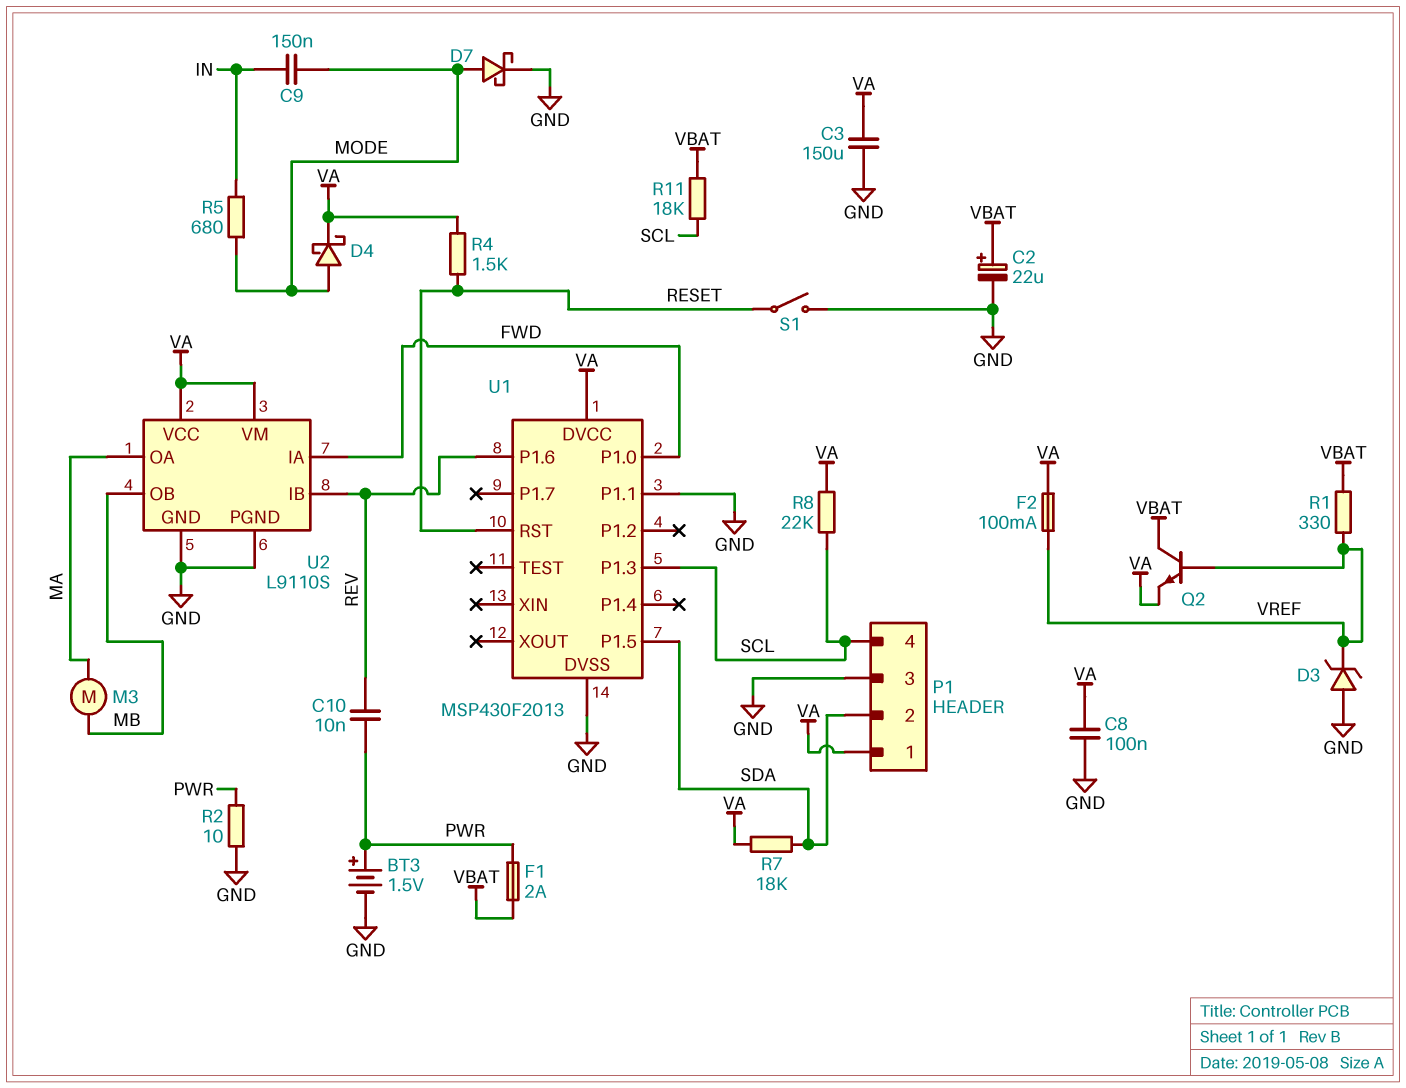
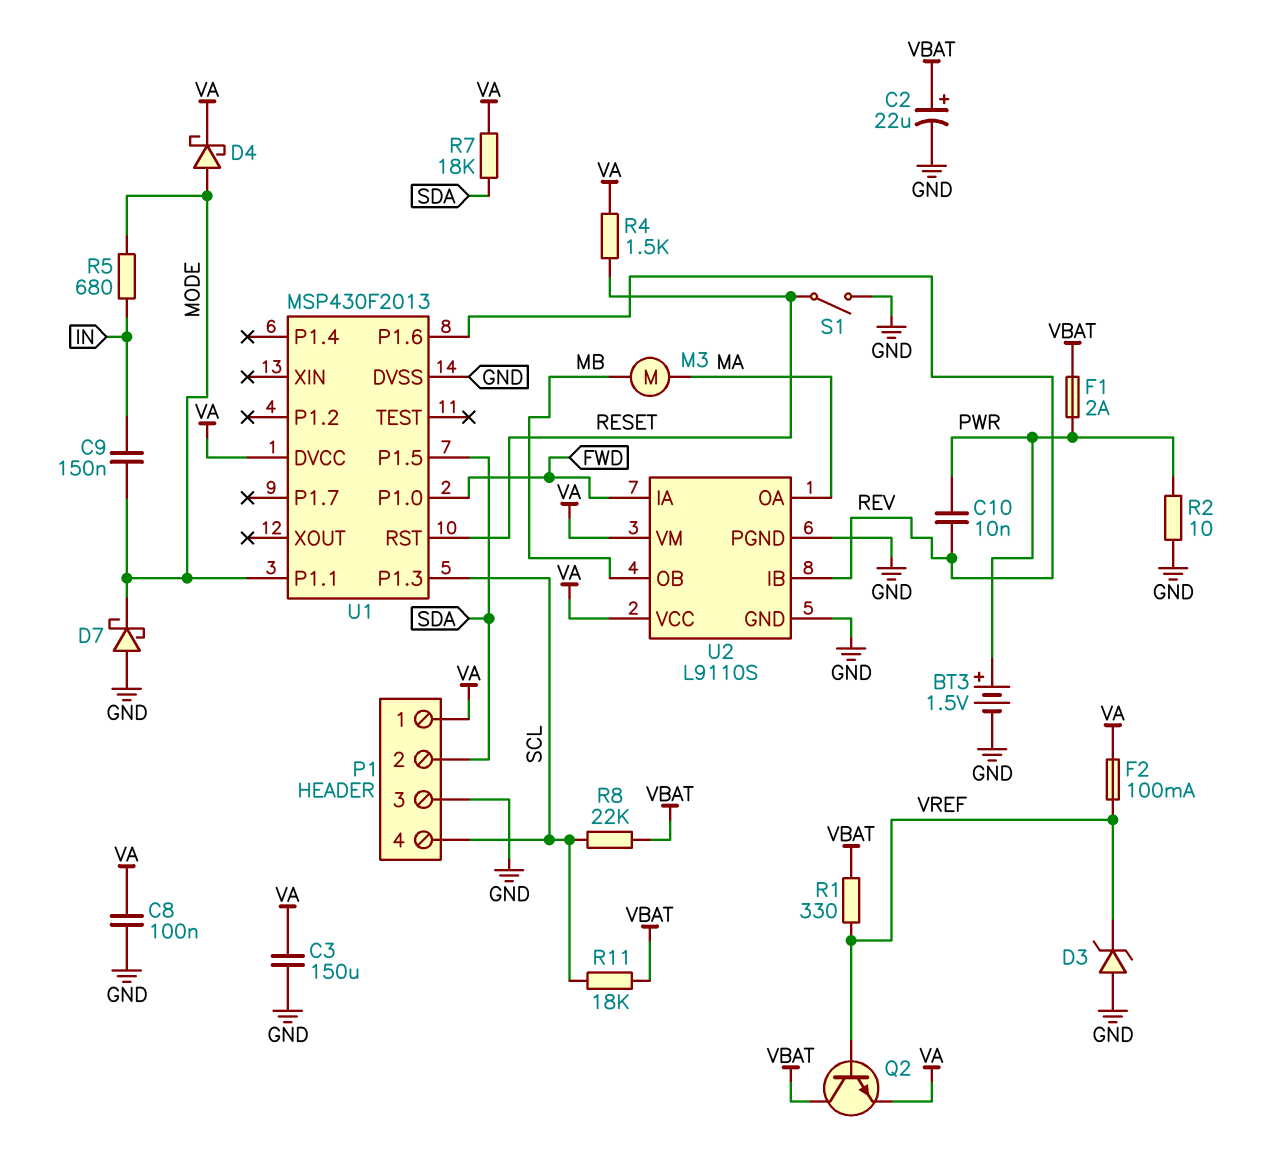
D7: schottky (A MODE, K GND) -> schottky (A GND, K MODE)
R8: 22k (SCL, VA) -> 22k (SCL, VBAT)
U1 pin P1.1: GND -> MODE

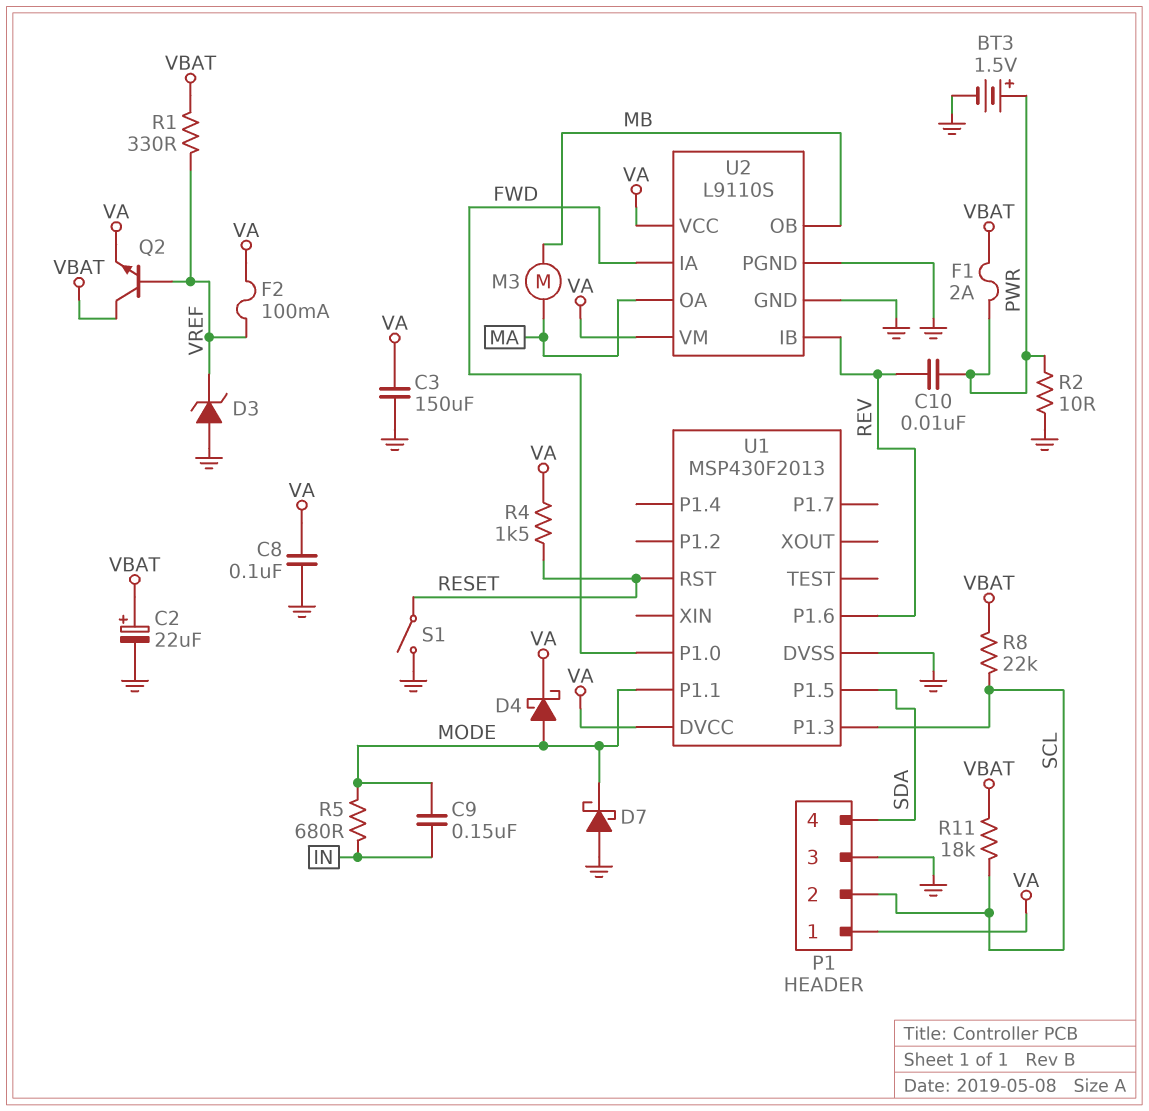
P1 pin 2: SDA -> SCL
P1 pin 4: SCL -> SDA
R7: 18k (SDA, VA) -> none

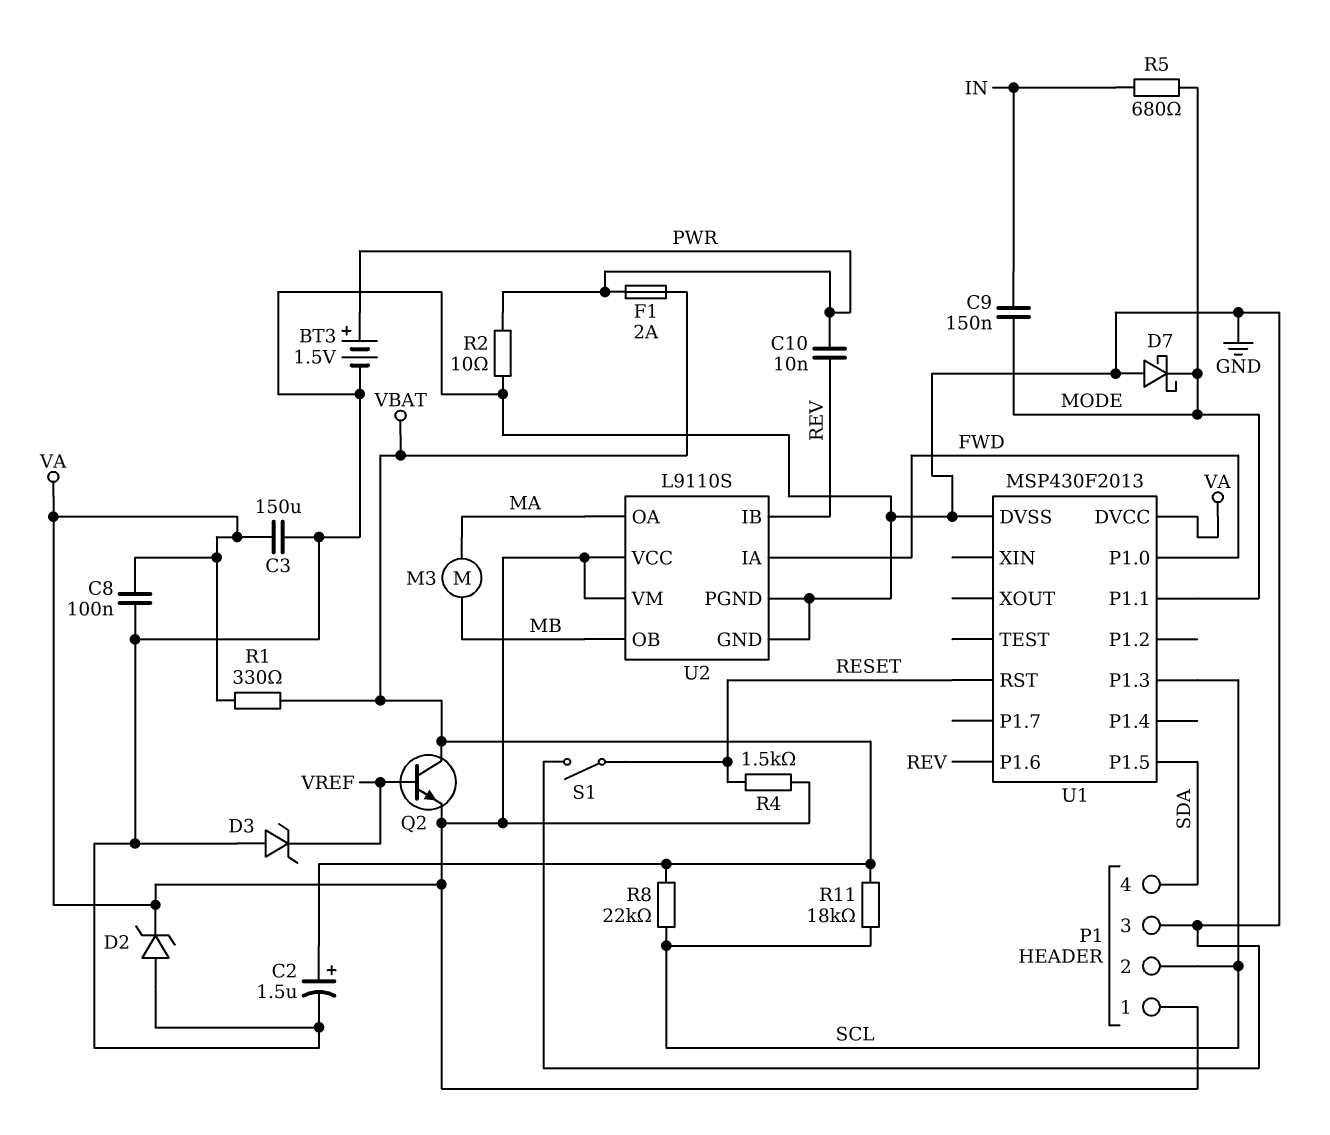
C2: 22uF (plus VBAT, minus GND) -> 1.5uF (plus VBAT, minus GND)
D2: none -> zener (A GND, K VA)
D4: schottky (A MODE, K VA) -> none
F2: 100mA (VA, VREF) -> none
R1: 330 (VBAT, VREF) -> 330 (VA, VBAT)

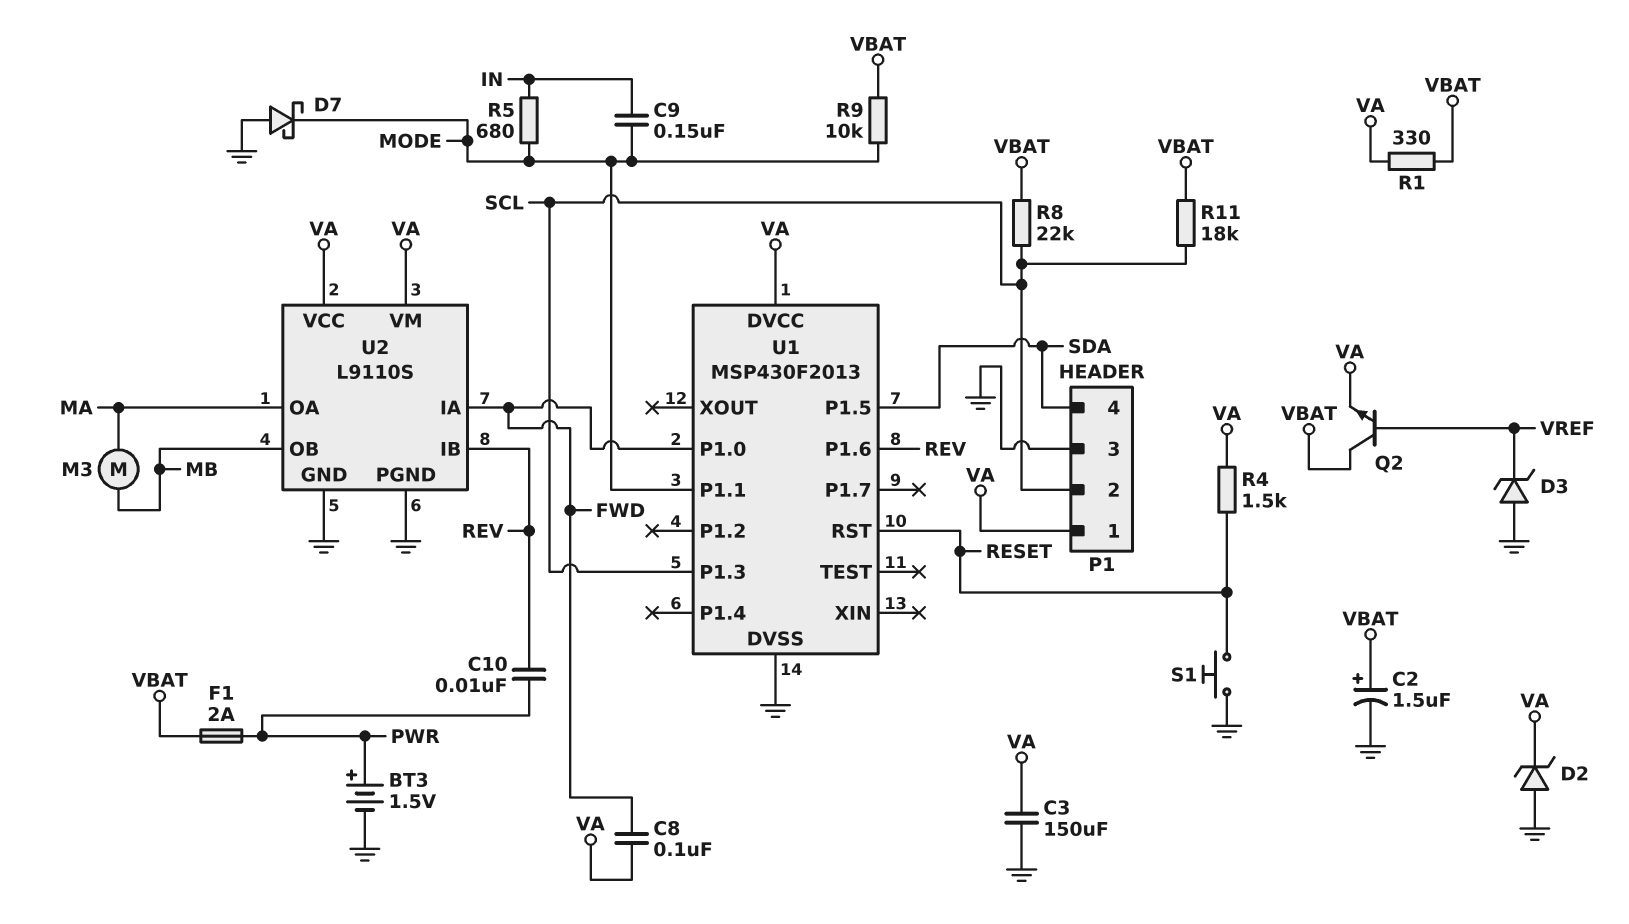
C8: 100nF (GND, VA) -> 100nF (FWD, VA)
R2: 10 (GND, PWR) -> none
R9: none -> 10k (MODE, VBAT)
S1: switch (GND, RESET) -> button (GND, RESET)

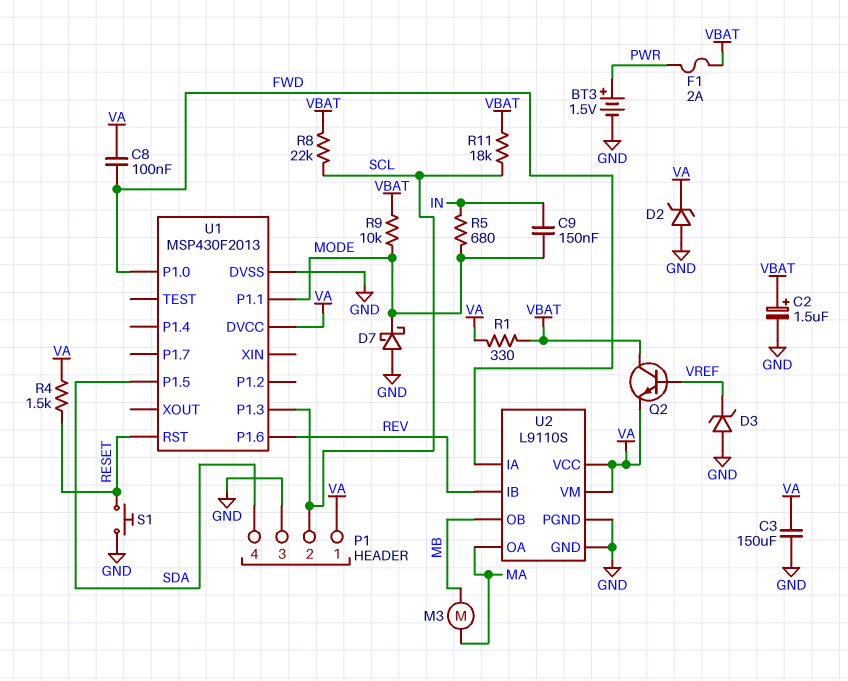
C10: 10nF (PWR, REV) -> none

